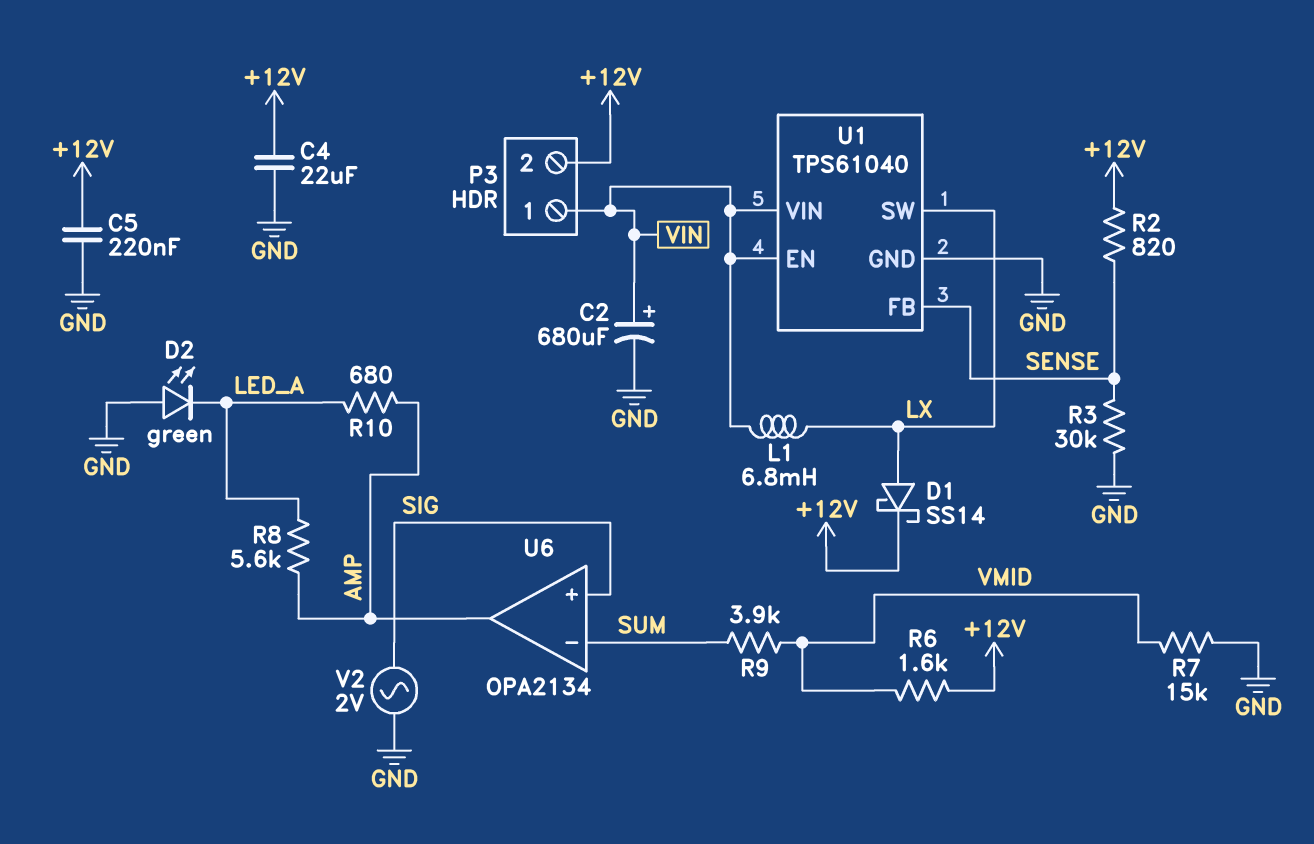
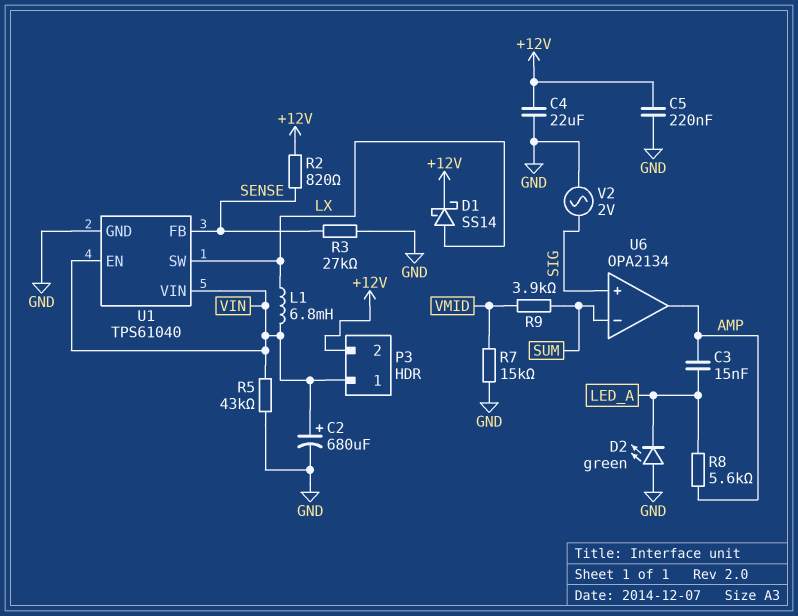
C3: none -> 15nF (AMP, LED_A)
R3: 30k (GND, SENSE) -> 27k (GND, SENSE)
R5: none -> 43k (GND, VIN)
R6: 1.6k (+12V, VMID) -> none
R10: 680 (AMP, LED_A) -> none

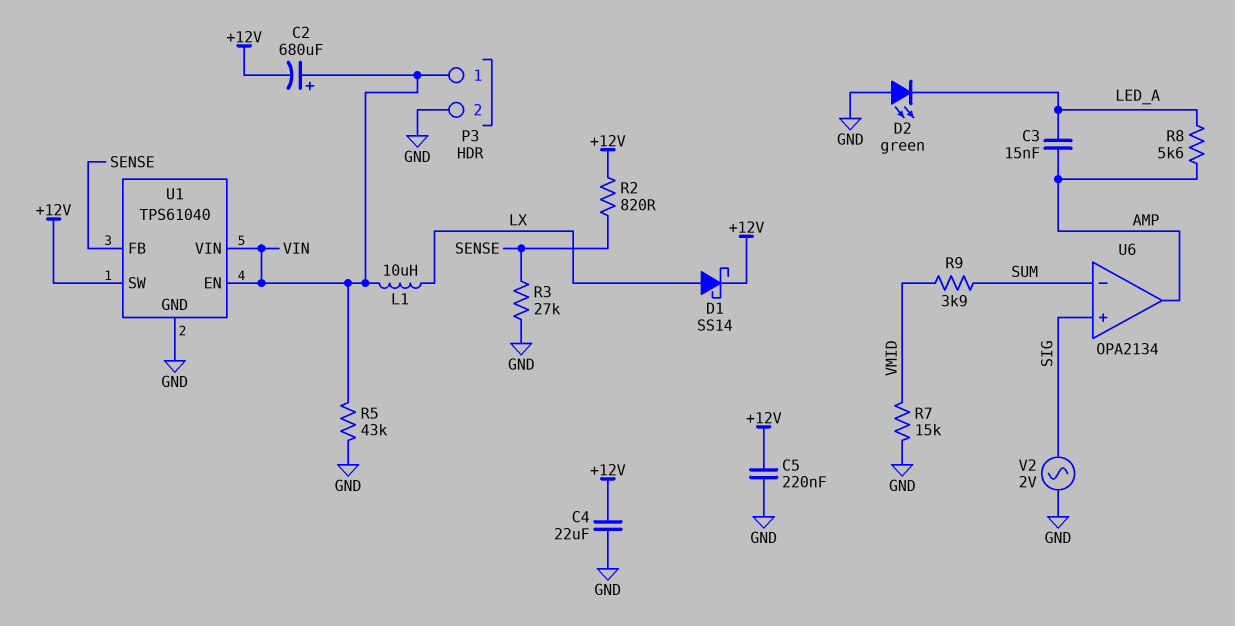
C2: 680uF (plus VIN, minus GND) -> 680uF (plus VIN, minus +12V)
L1: 6.8mH (LX, VIN) -> 10uH (LX, VIN)
P3 pin 2: +12V -> GND
U1 pin SW: LX -> +12V

